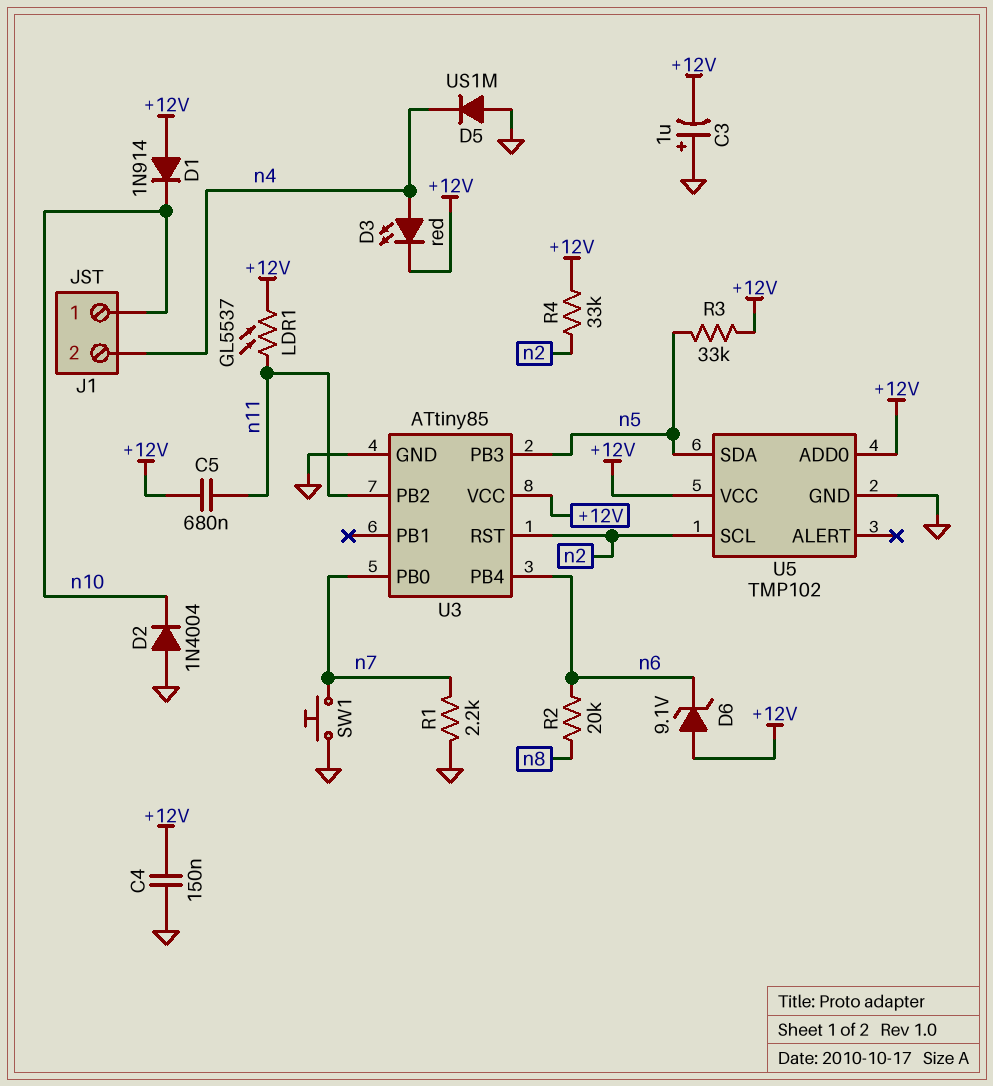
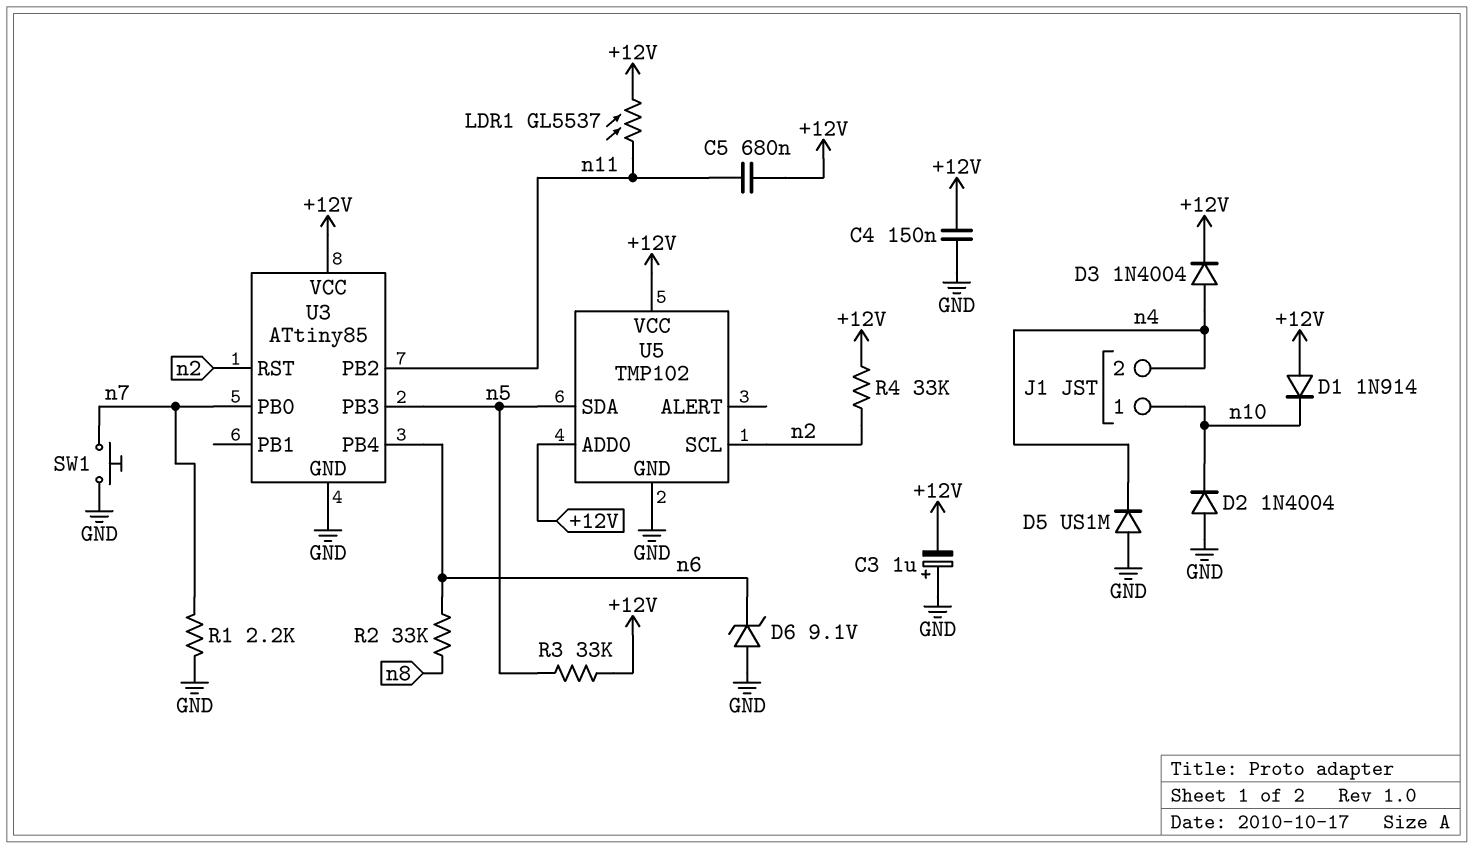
D3: LED red (A n4, K +12V) -> diode 1N4004 (A n4, K +12V)
D6: zener 9.1V (A +12V, K n6) -> zener 9.1V (A GND, K n6)
R2: 20k (n6, n8) -> 33k (n6, n8)

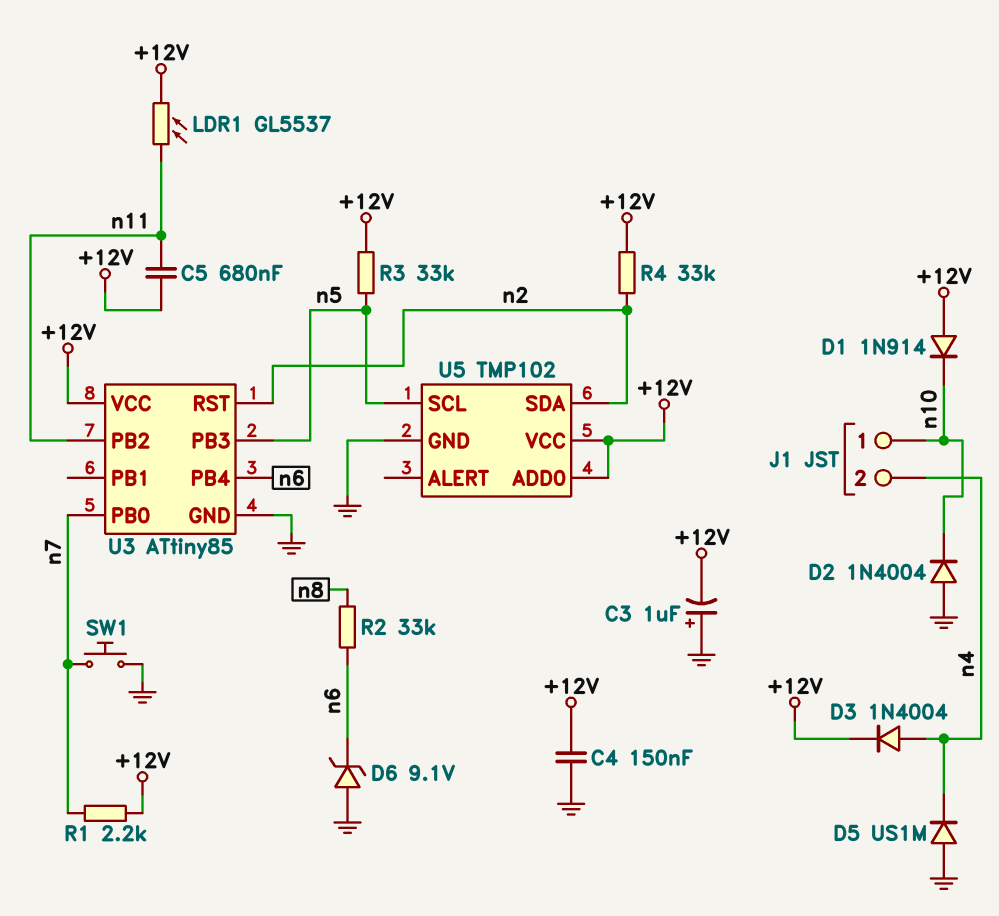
R1: 2.2k (GND, n7) -> 2.2k (+12V, n7)
U5 pin SCL: n2 -> n5
U5 pin SDA: n5 -> n2

